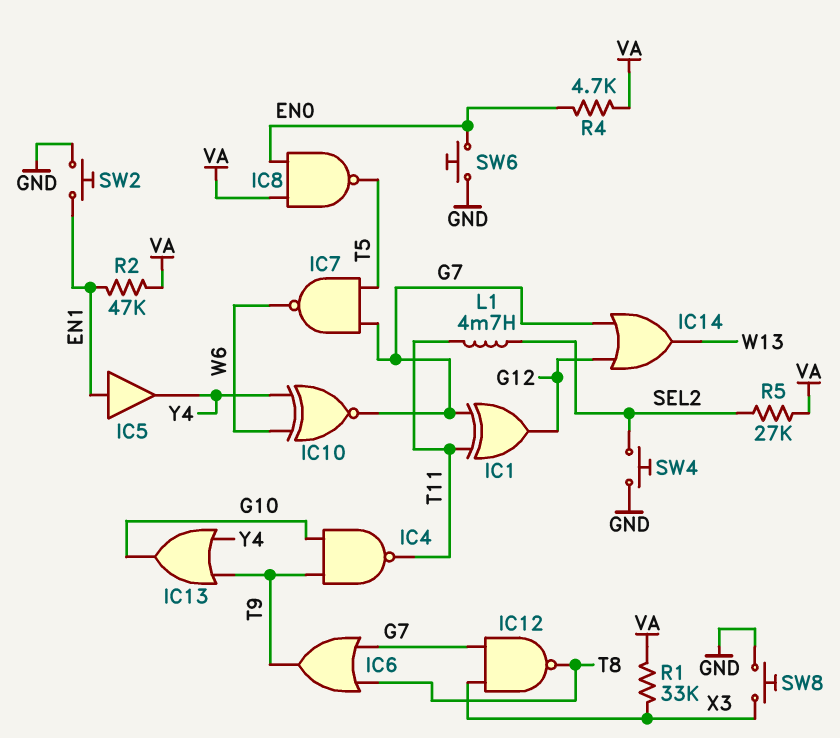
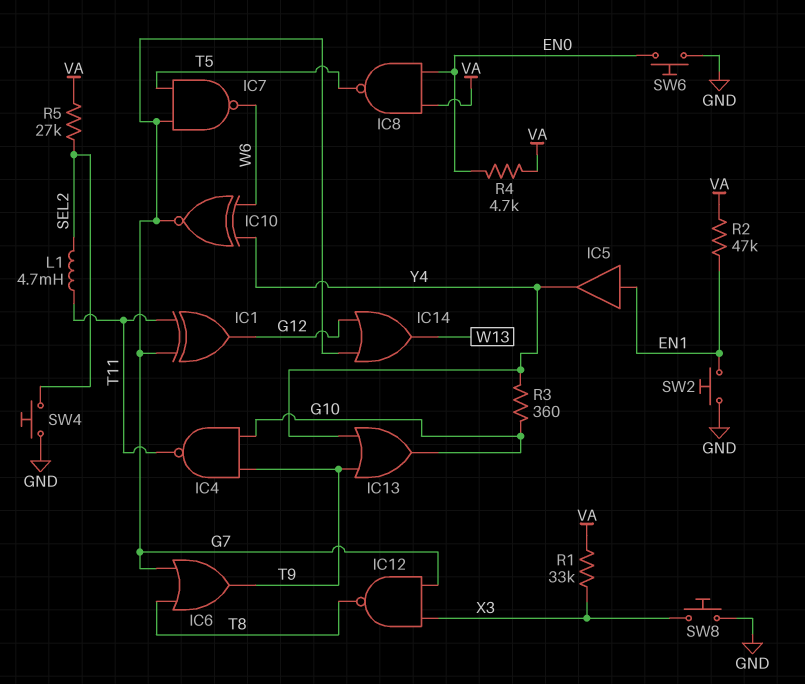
R3: none -> 360 (G10, Y4)

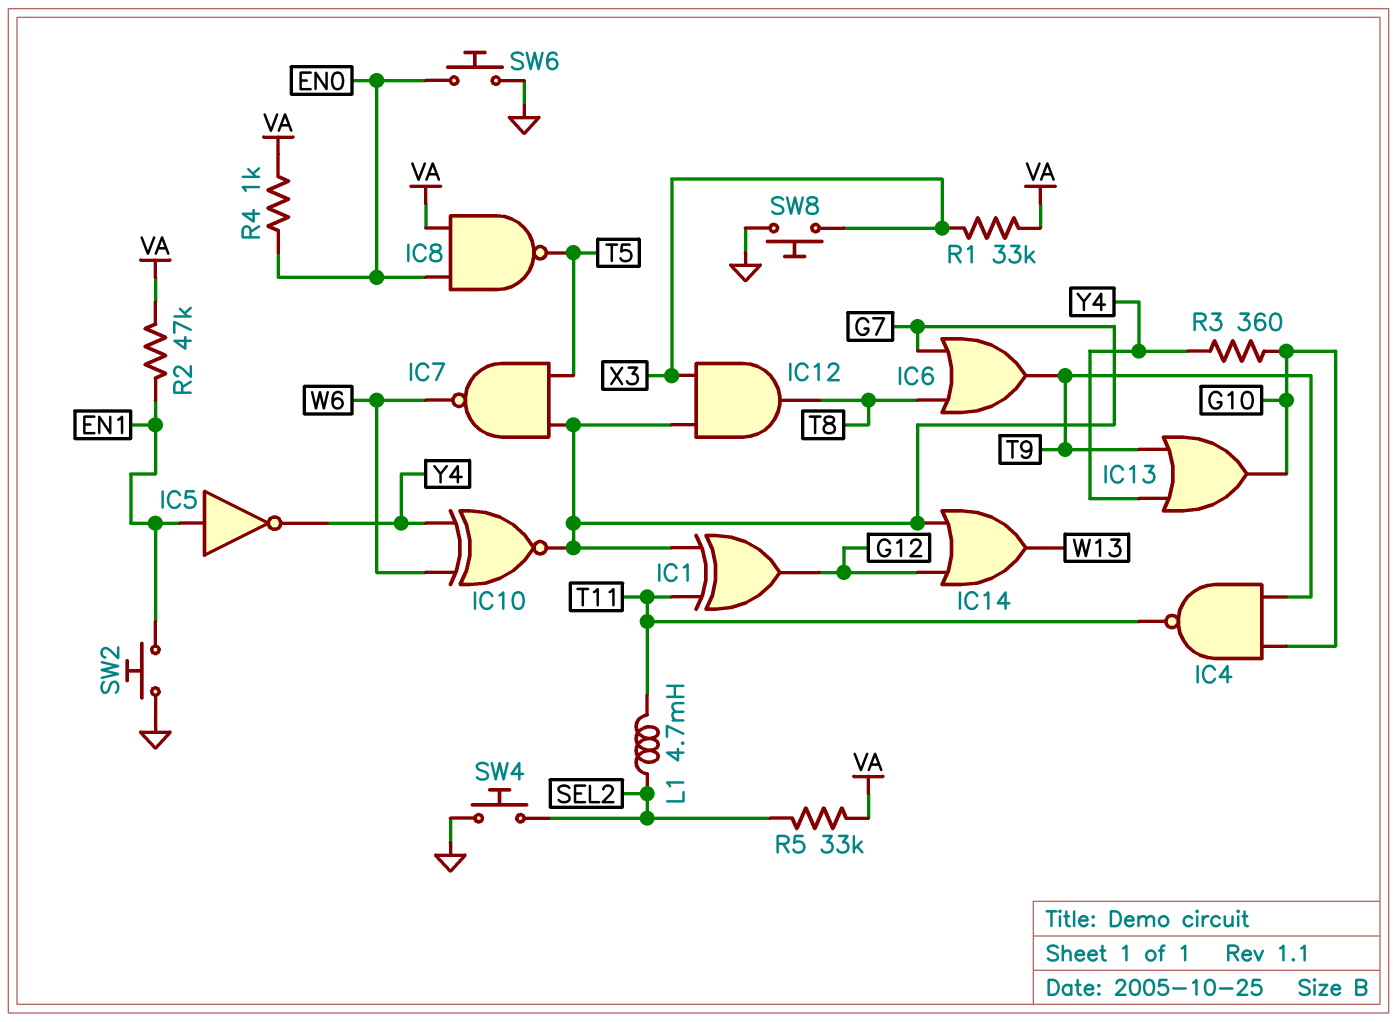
IC5: buffer (in EN1, out Y4) -> NOT (in EN1, out Y4)
IC12: NAND (in G7, in X3, out T8) -> AND (in G7, in X3, out T8)
R4: 4.7k (EN0, VA) -> 1k (EN0, VA)
R5: 27k (SEL2, VA) -> 33k (SEL2, VA)

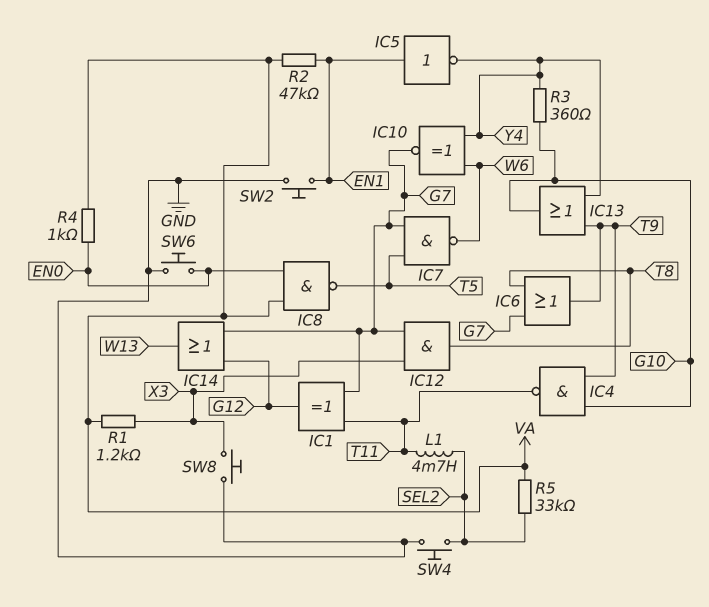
R1: 33k (VA, X3) -> 1.2k (VA, X3)

